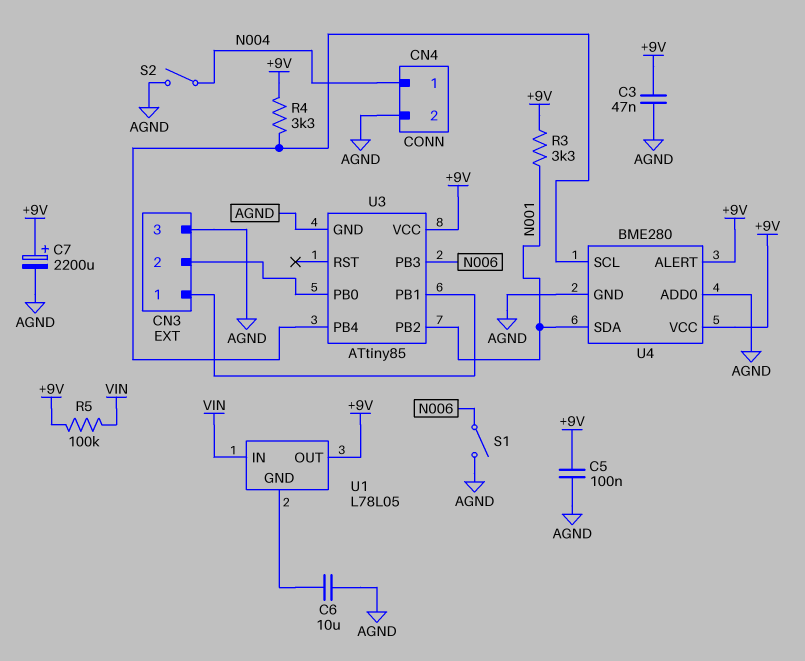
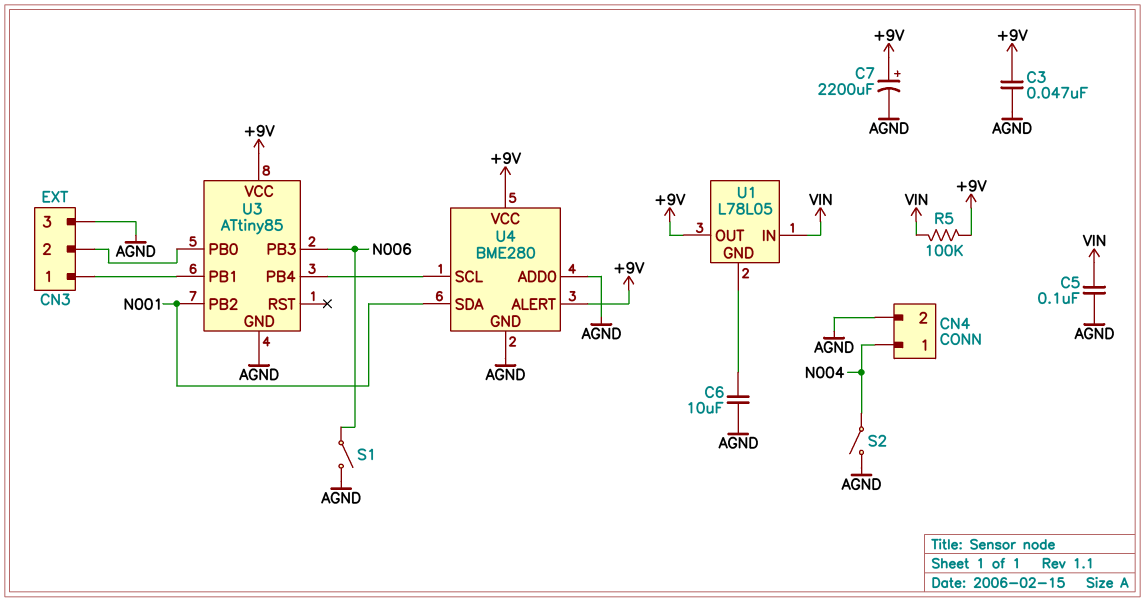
C5: 100nF (+9V, AGND) -> 100nF (AGND, VIN)
R3: 3.3k (+9V, N001) -> none
R4: 3.3k (+9V, U3/PB4) -> none

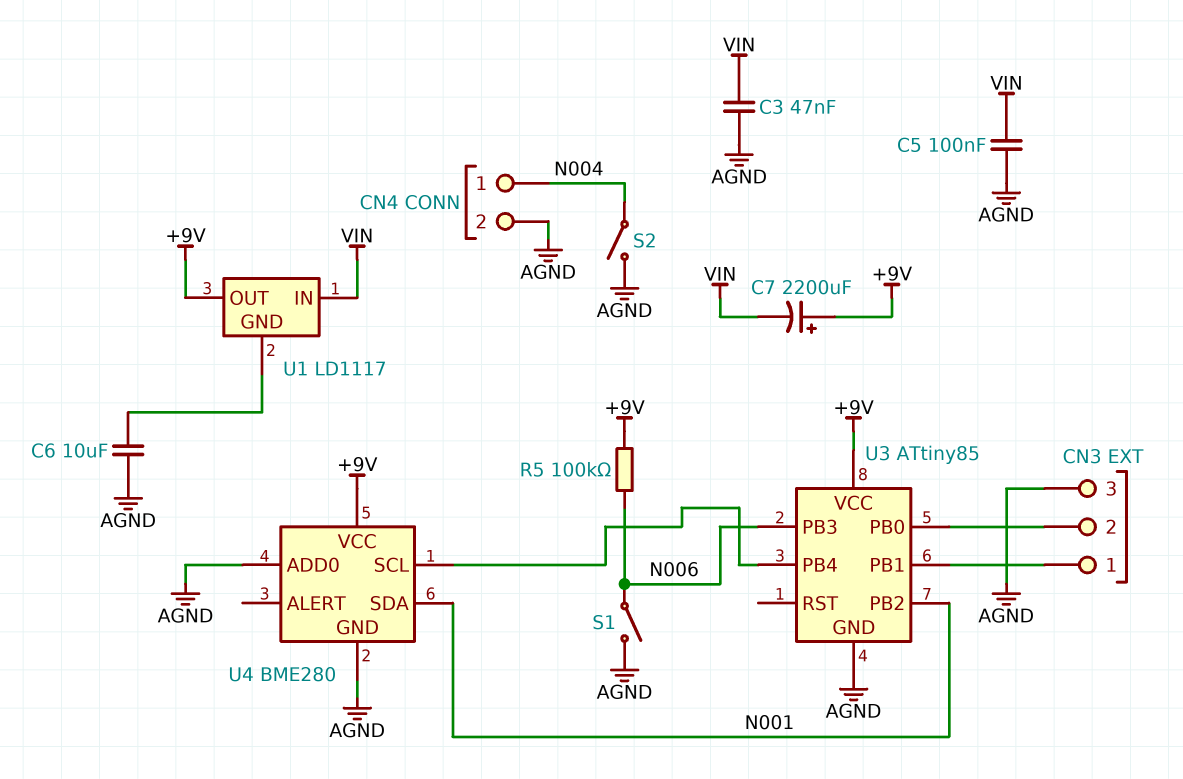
C3: 47nF (+9V, AGND) -> 47nF (AGND, VIN)
C7: 2200uF (plus +9V, minus AGND) -> 2200uF (plus +9V, minus VIN)
R5: 100k (+9V, VIN) -> 100k (+9V, N006)
U1: L78L05 -> LD1117
U4 pin ALERT: +9V -> none

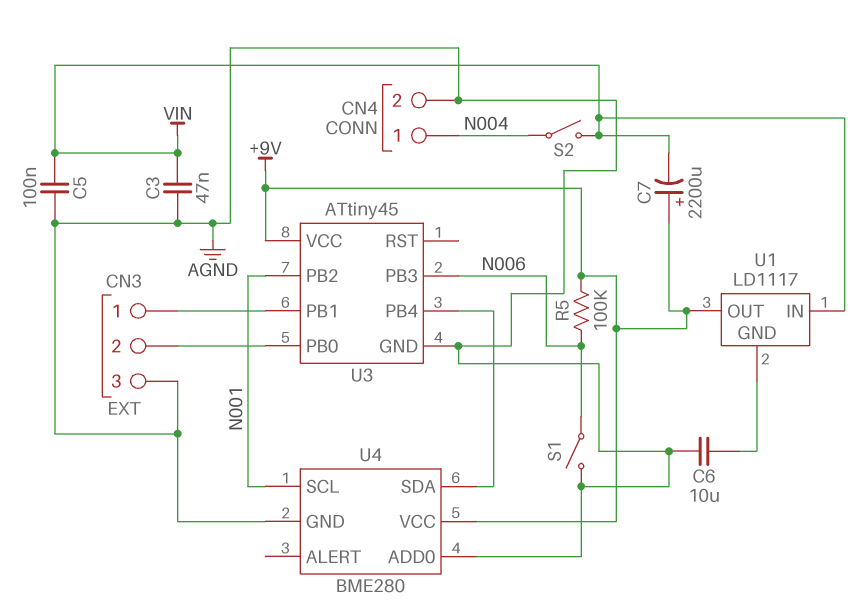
S2: switch (AGND, N004) -> switch (N004, VIN)
U3: ATtiny85 -> ATtiny45
U4 pin SCL: U3/PB4 -> N001
U4 pin SDA: N001 -> U3/PB4

